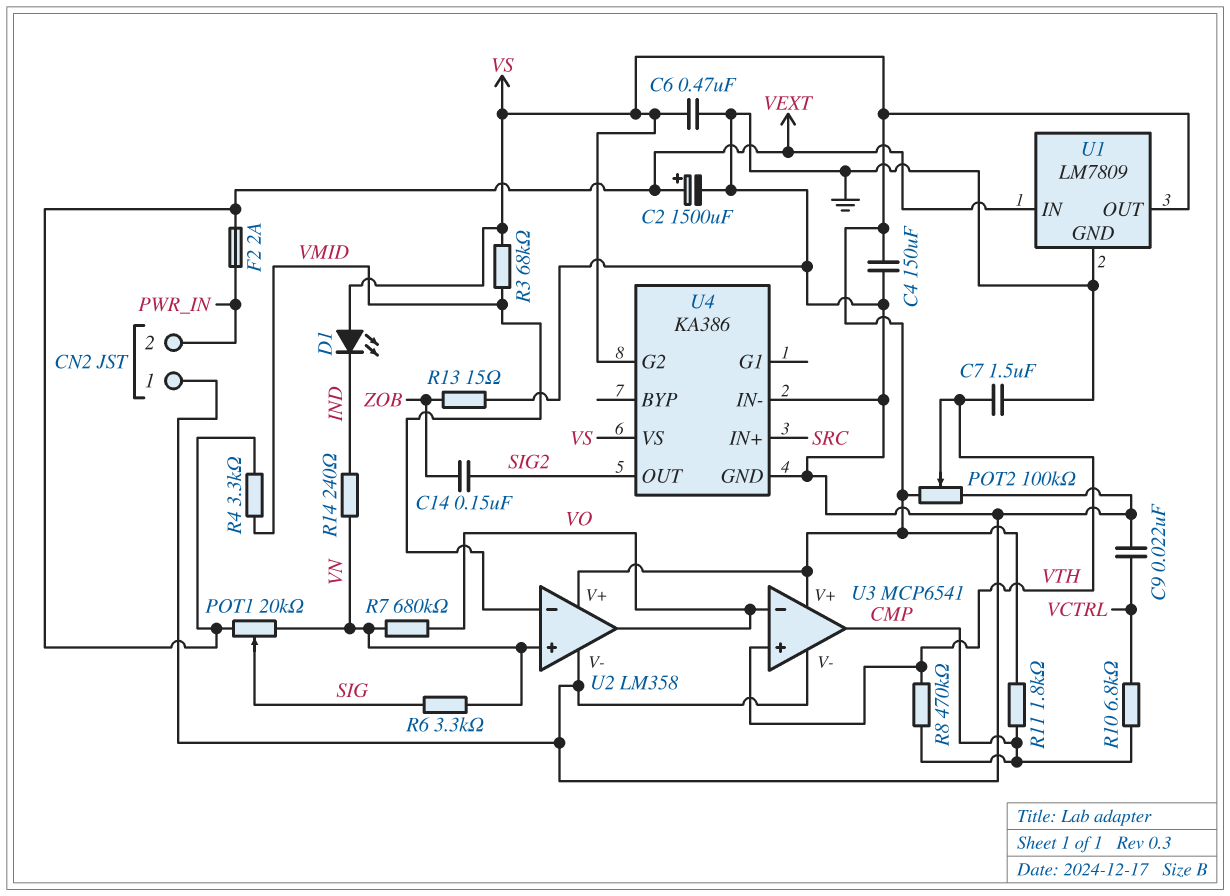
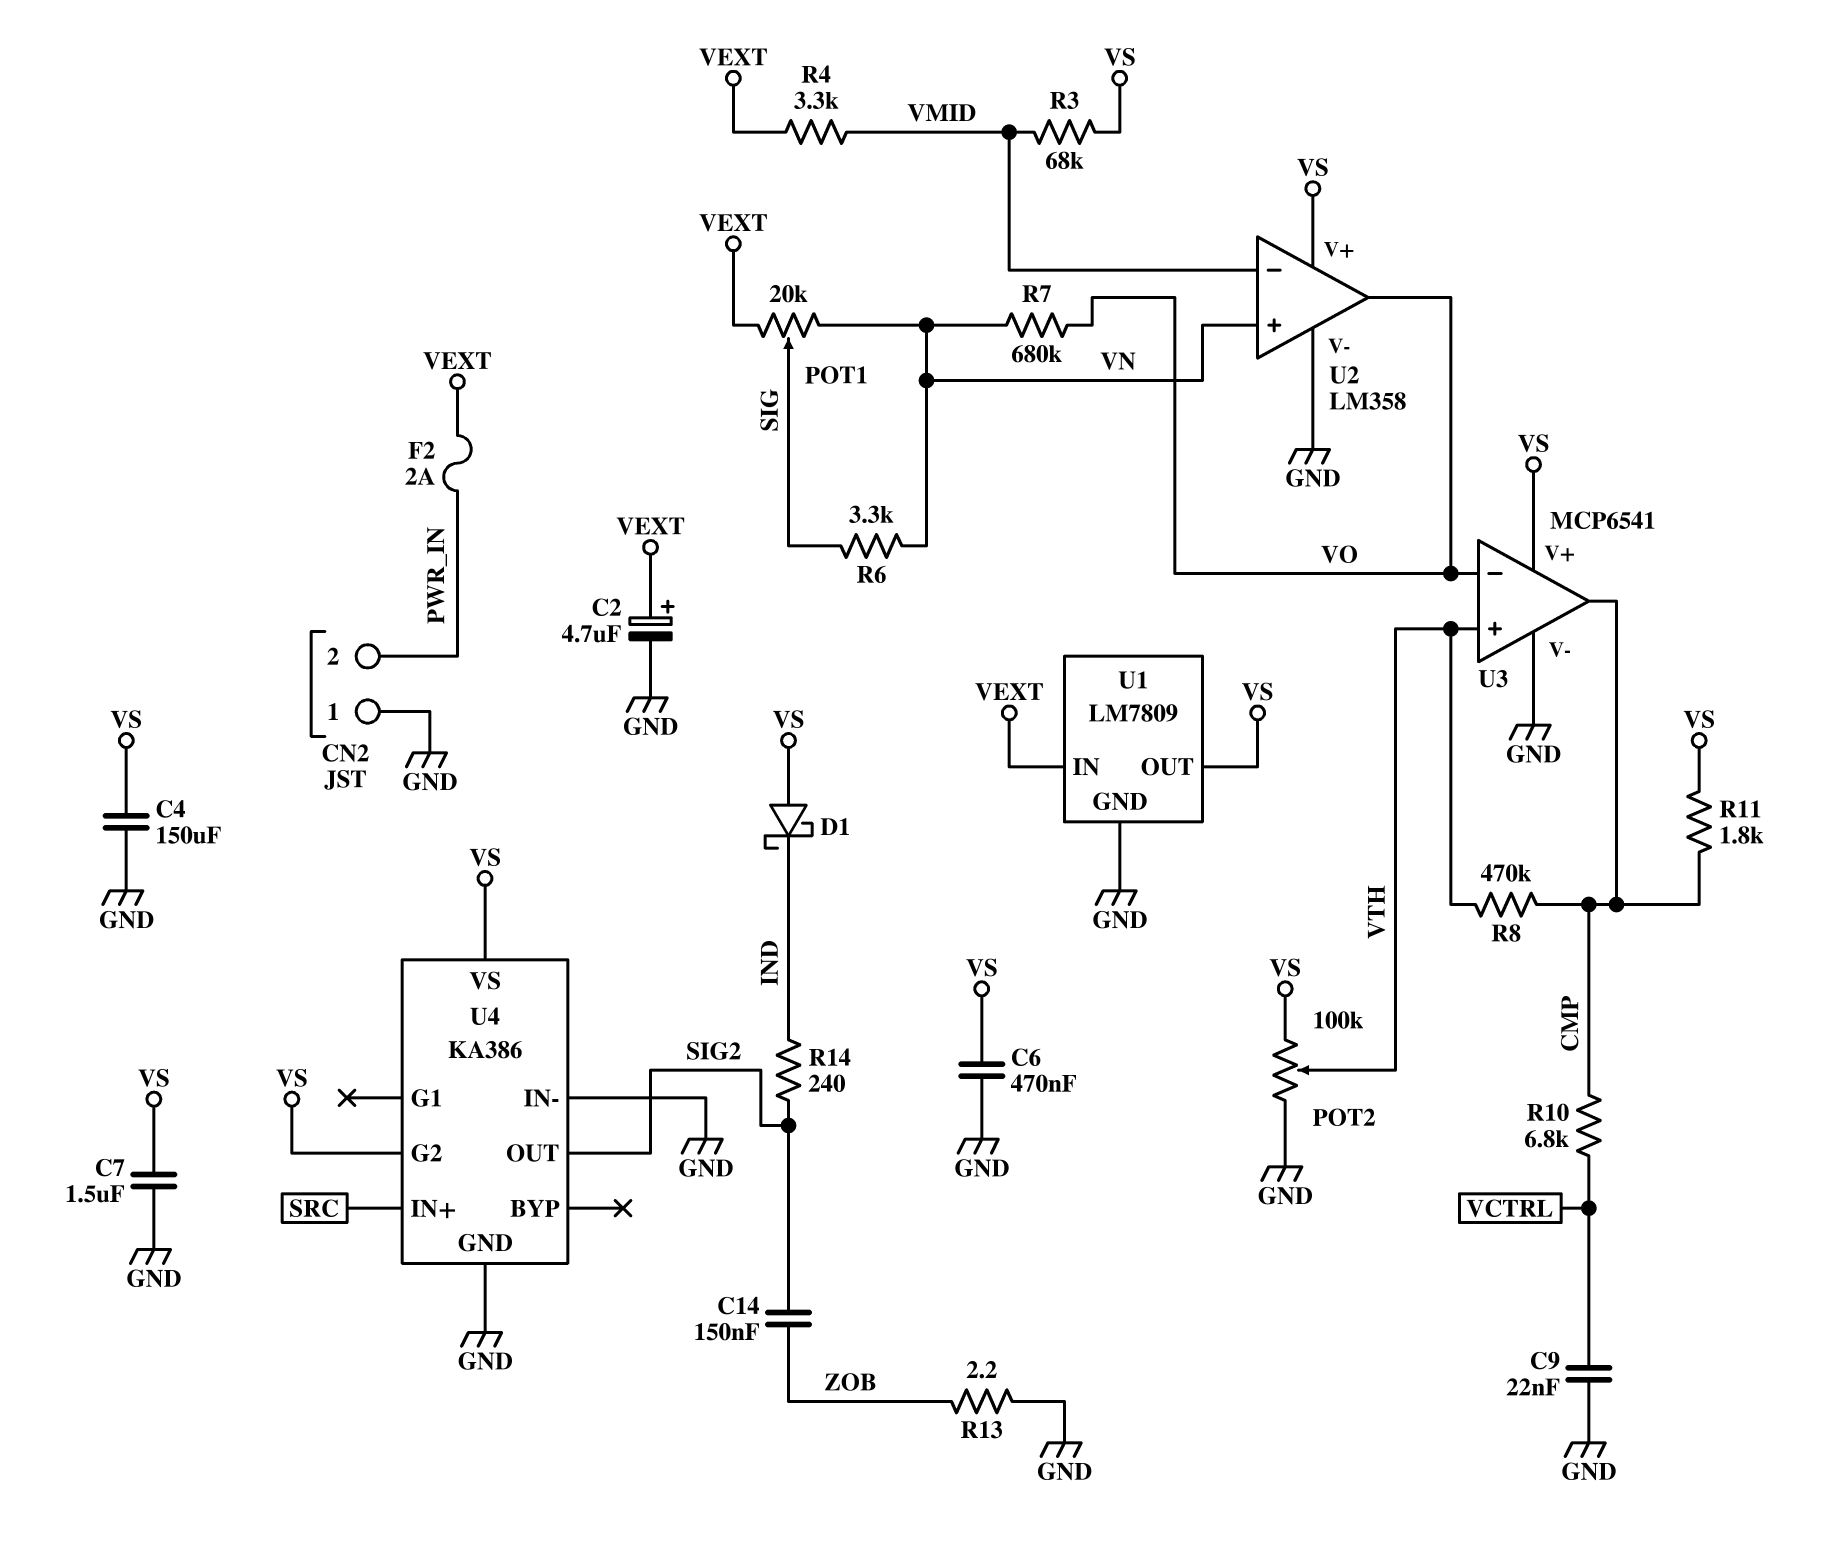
C2: 1500uF (plus VEXT, minus GND) -> 4.7uF (plus VEXT, minus GND)
C7: 1.5uF (GND, VTH) -> 1.5uF (GND, VS)
D1: LED (A VS, K IND) -> schottky (A VS, K IND)
R13: 15 (GND, ZOB) -> 2.2 (GND, ZOB)
R14: 240 (IND, VN) -> 240 (IND, SIG2)

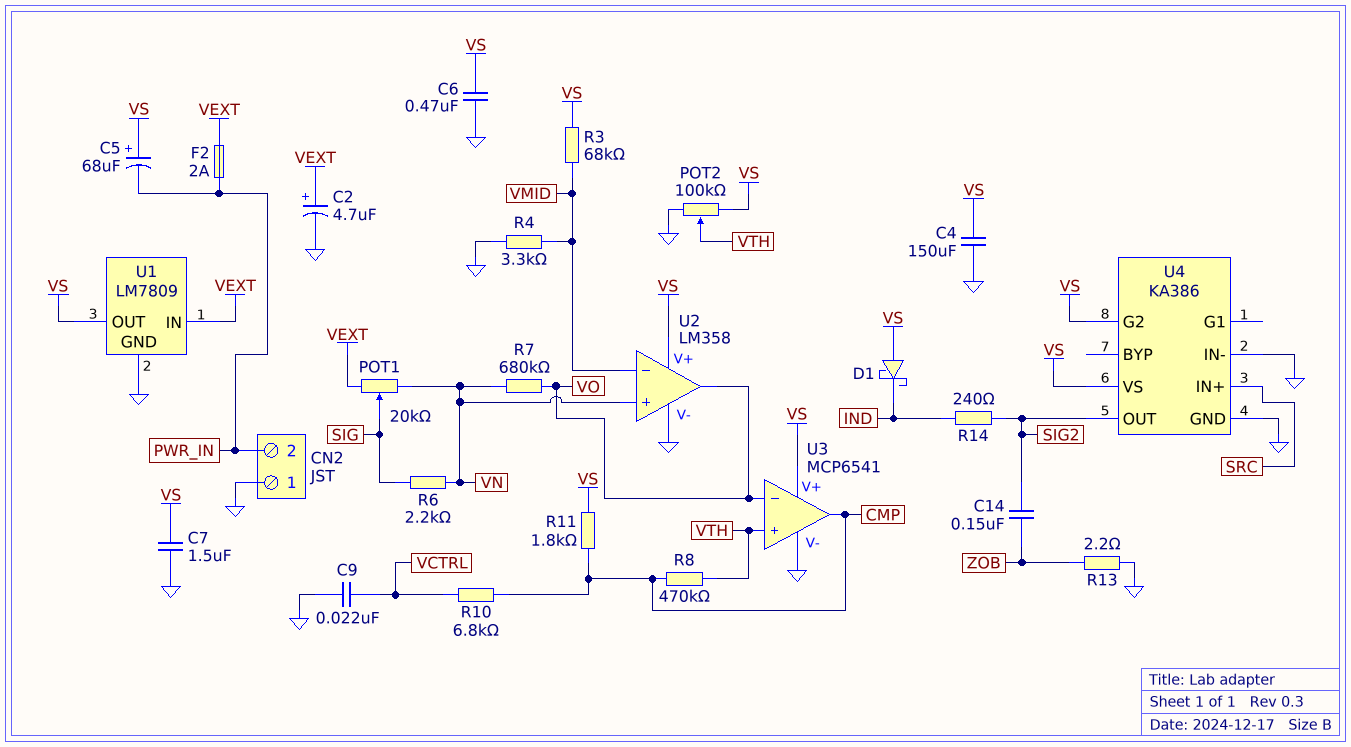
C5: none -> 68uF (plus VS, minus PWR_IN)
R4: 3.3k (VEXT, VMID) -> 3.3k (GND, VMID)
R6: 3.3k (SIG, VN) -> 2.2k (SIG, VN)

